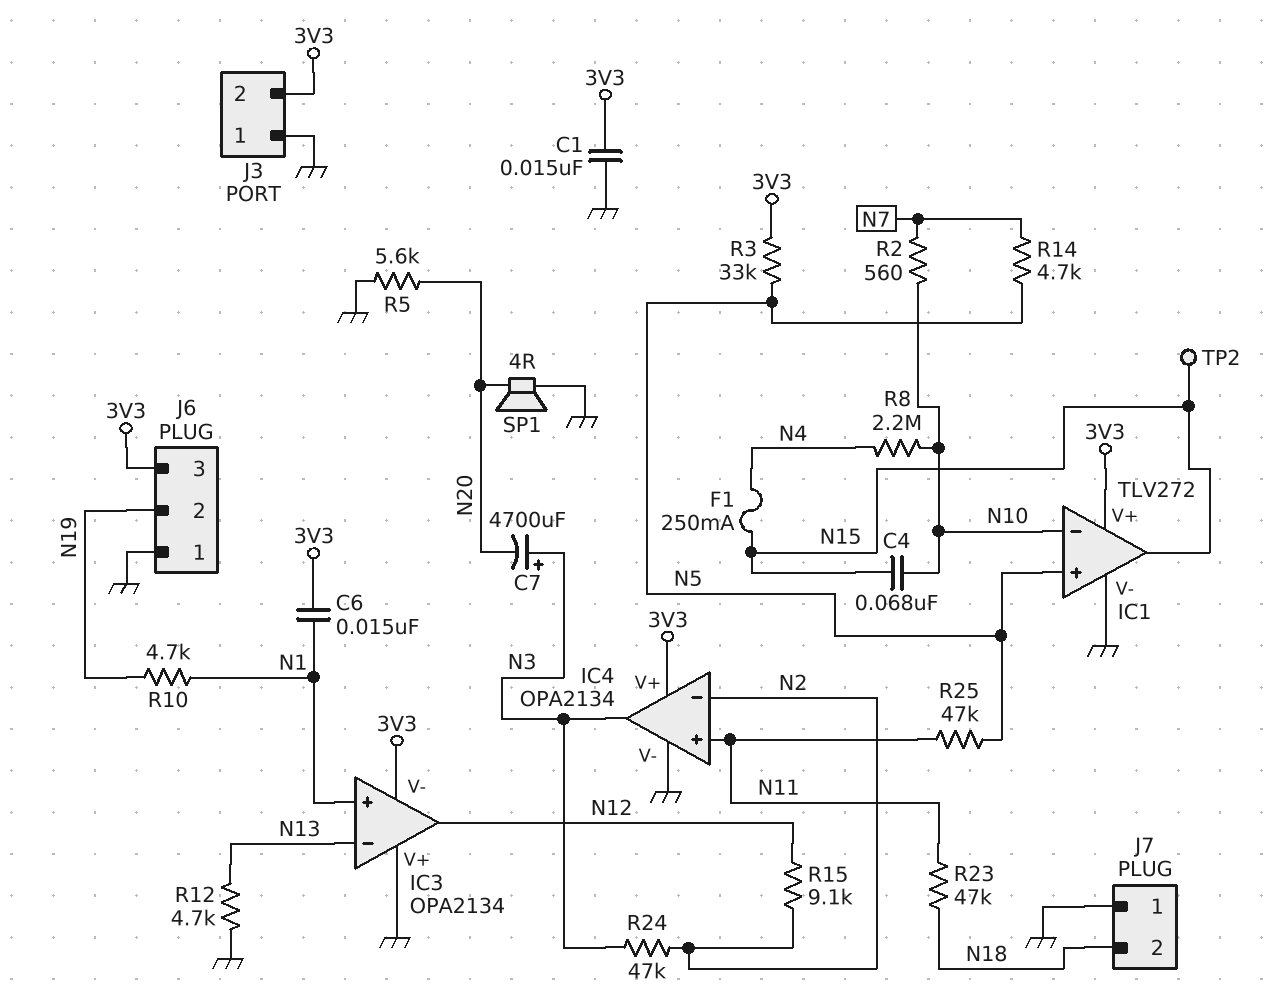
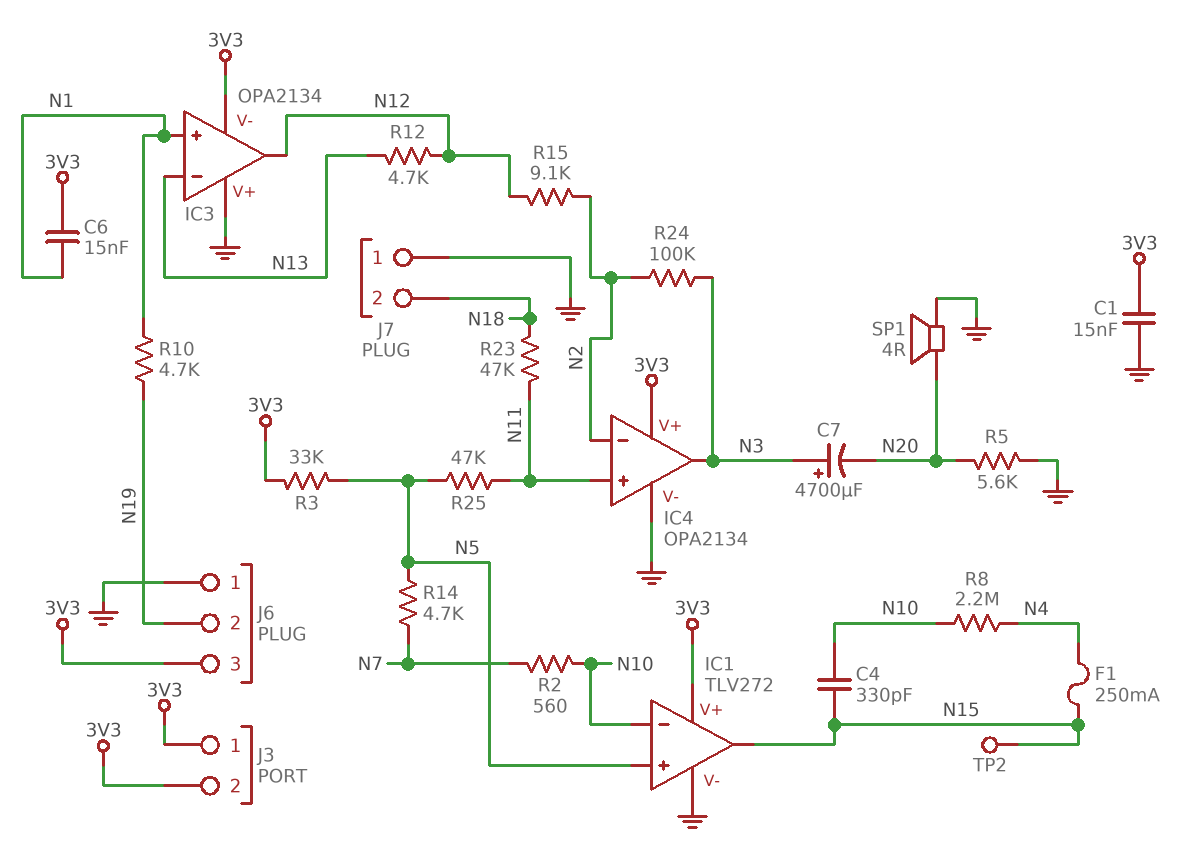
C4: 68nF (N10, N15) -> 330pF (N10, N15)
J3 pin 1: GND -> 3V3
R12: 4.7k (GND, N13) -> 4.7k (N12, N13)
R24: 47k (N2, N3) -> 100k (N2, N3)

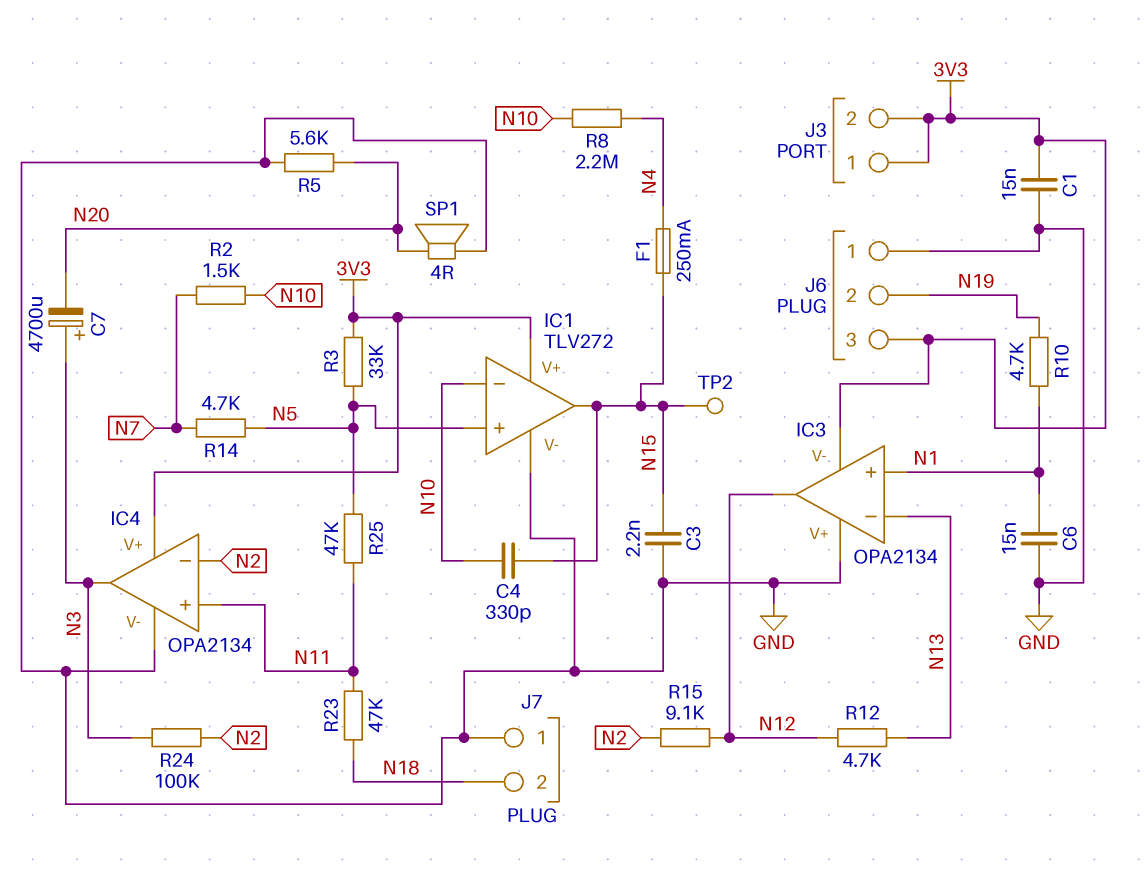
C3: none -> 2.2nF (GND, N15)
C6: 15nF (3V3, N1) -> 15nF (GND, N1)
R2: 560 (N7, N10) -> 1.5k (N7, N10)

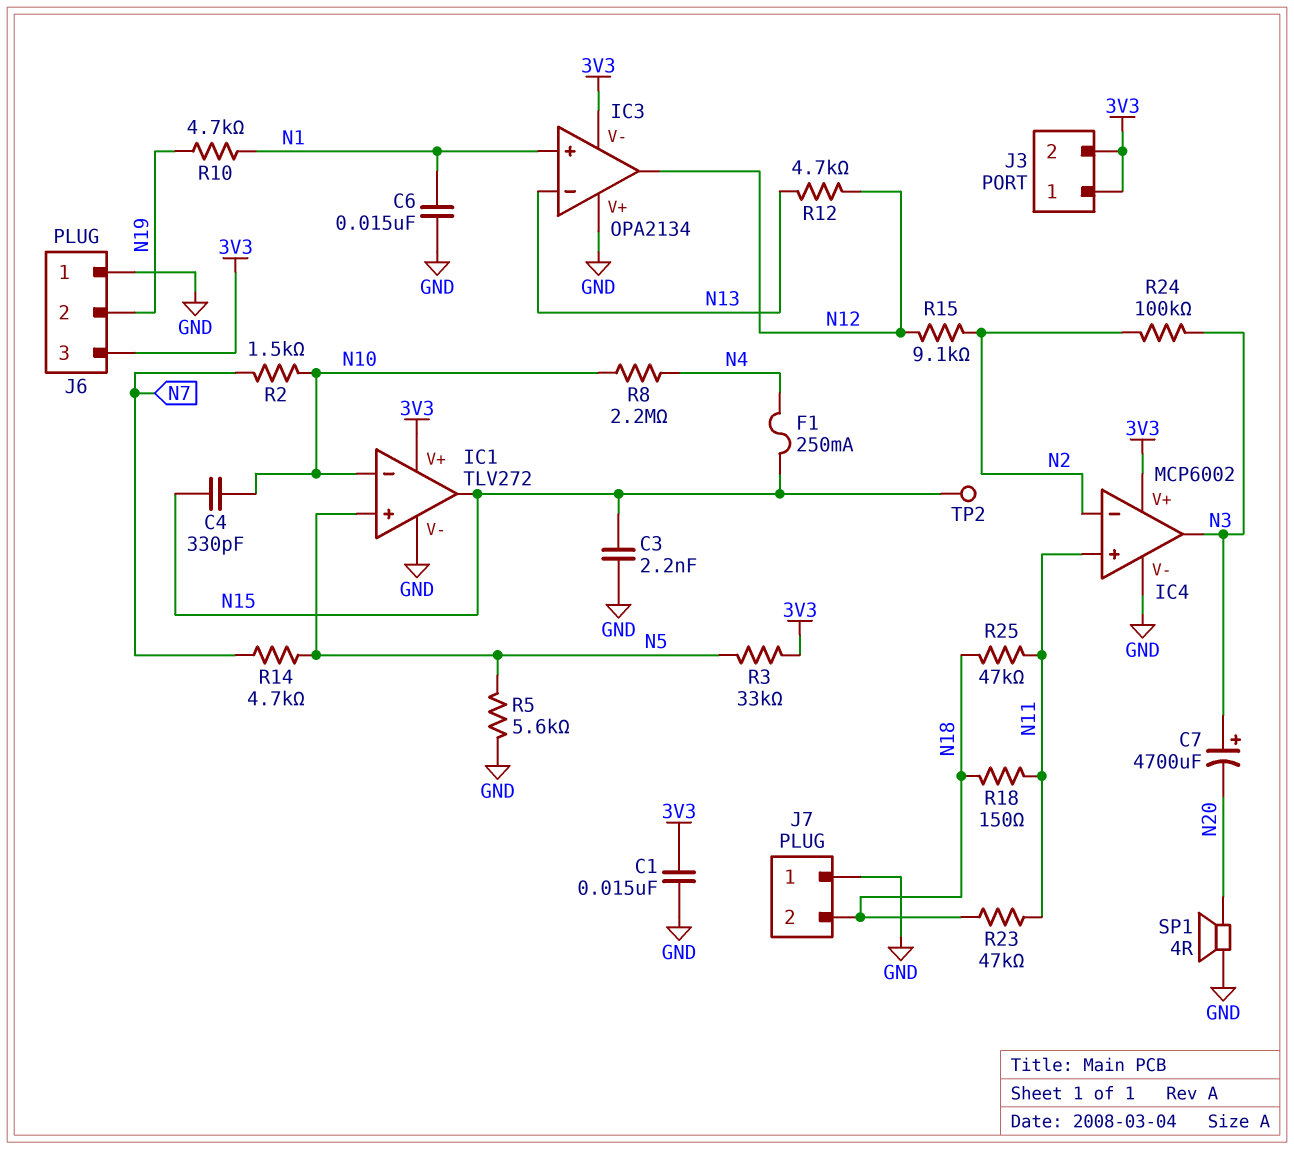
IC4: OPA2134 -> MCP6002
R5: 5.6k (GND, N20) -> 5.6k (GND, N5)
R18: none -> 150 (N11, N18)
R25: 47k (N5, N11) -> 47k (N11, N18)

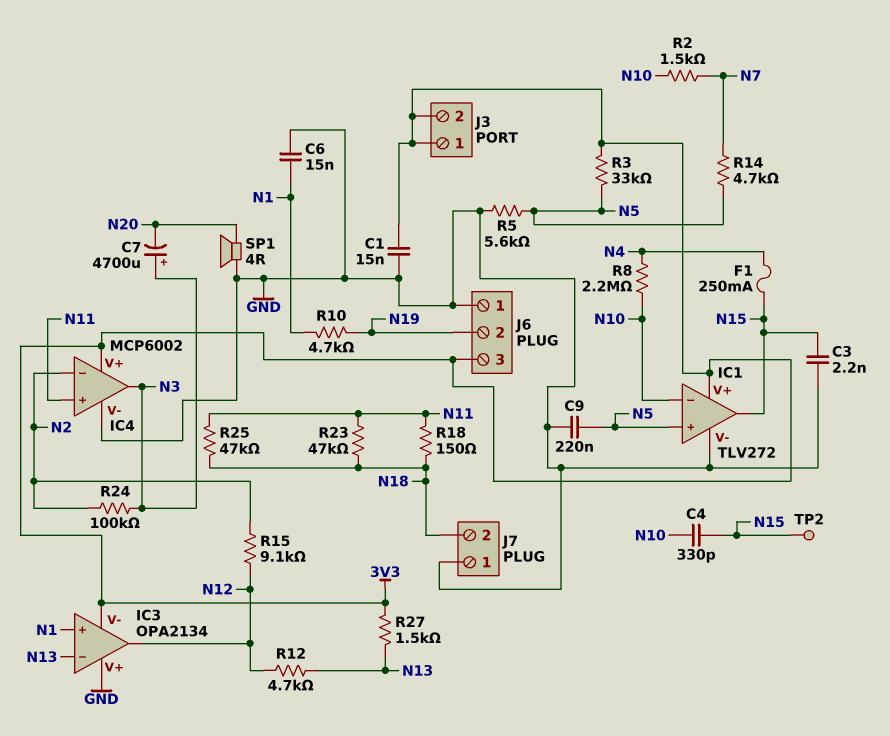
C9: none -> 220nF (GND, N5)
R27: none -> 1.5k (3V3, N13)

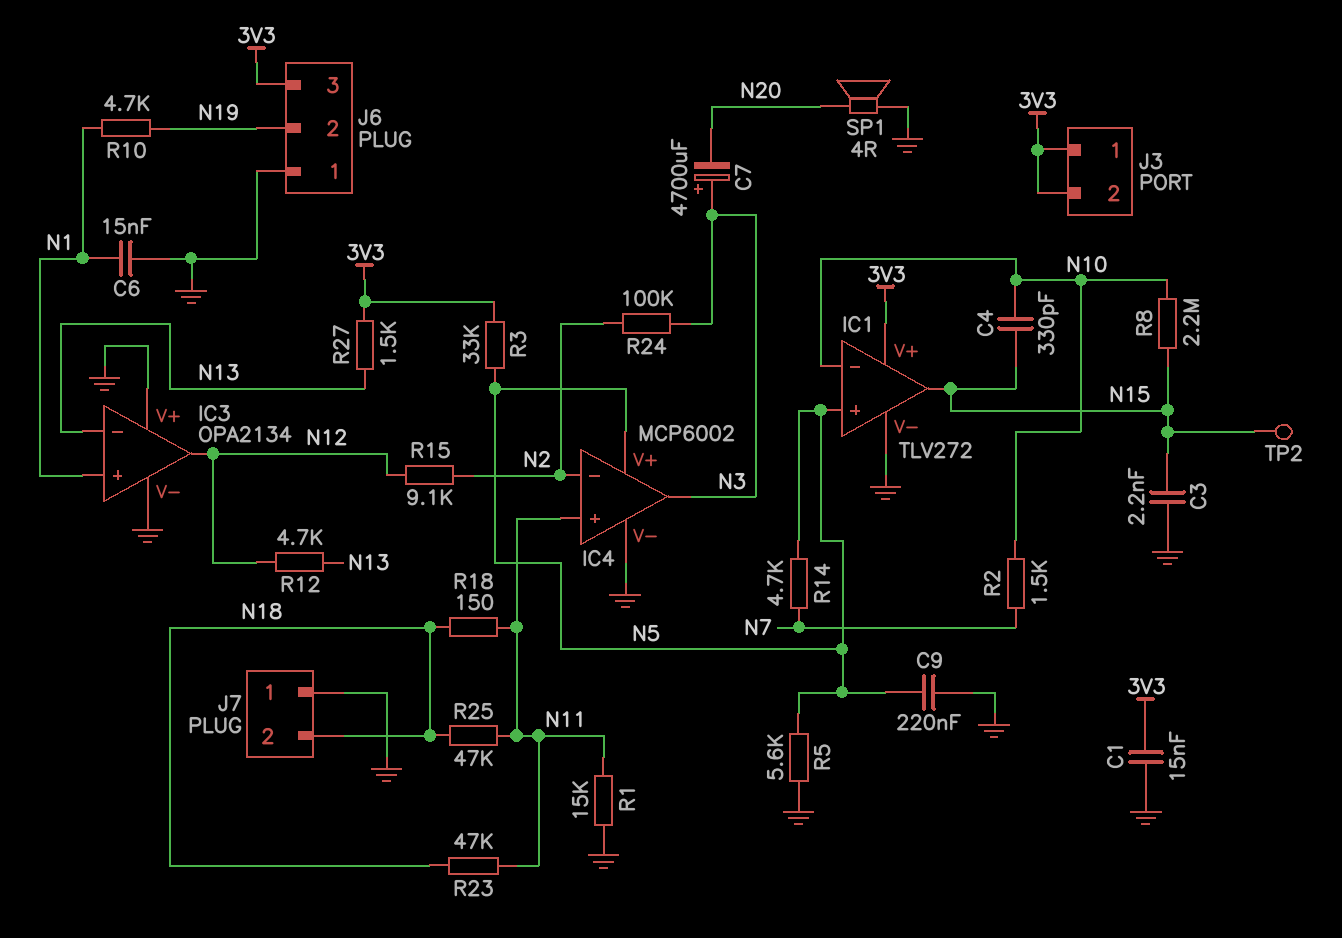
F1: 250mA (N4, N15) -> none
IC3 pin V-: 3V3 -> GND
IC4 pin V+: 3V3 -> N5
R1: none -> 15k (GND, N11)
R8: 2.2M (N4, N10) -> 2.2M (N10, N15)

